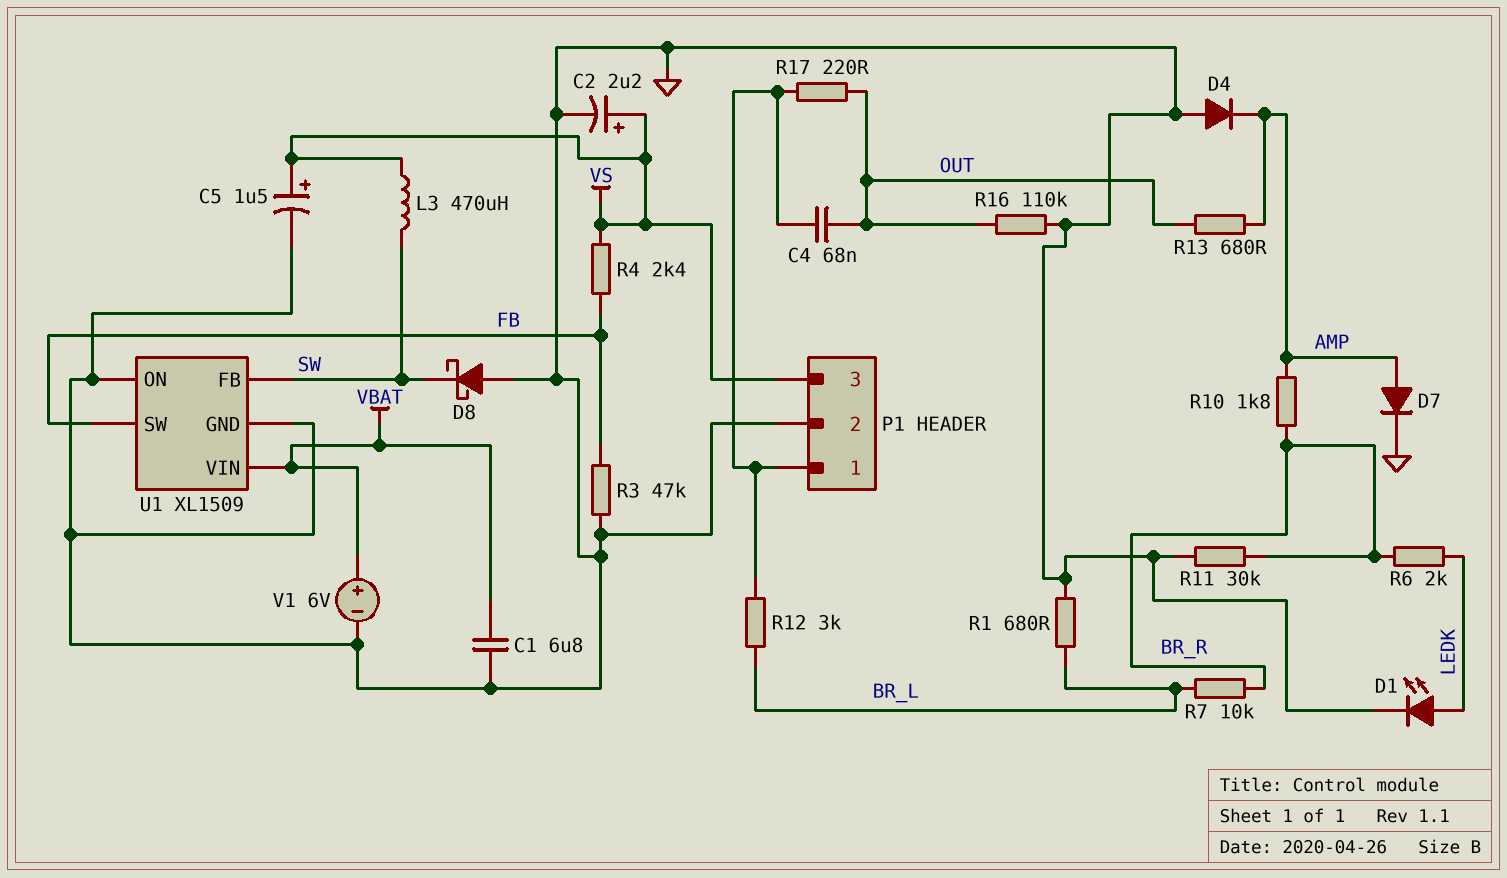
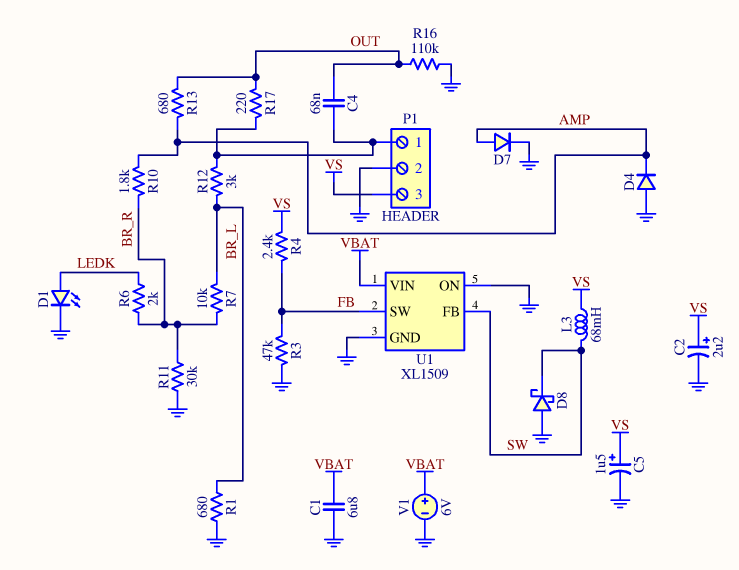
L3: 470uH (SW, VS) -> 68mH (SW, VS)

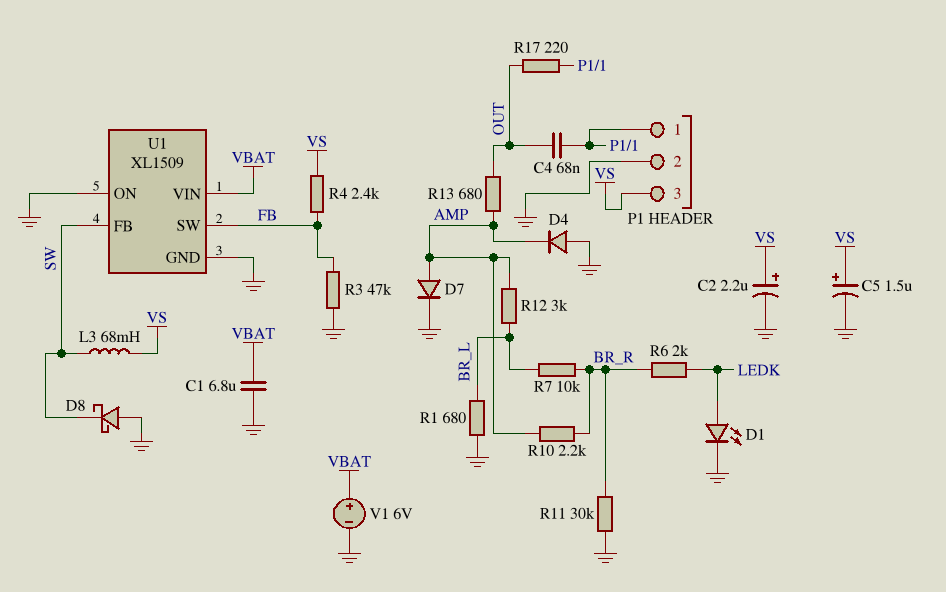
R10: 1.8k (AMP, BR_R) -> 2.2k (AMP, BR_R)
R12: 3k (BR_L, P1/1) -> 3k (AMP, BR_L)
R16: 110k (GND, OUT) -> none

